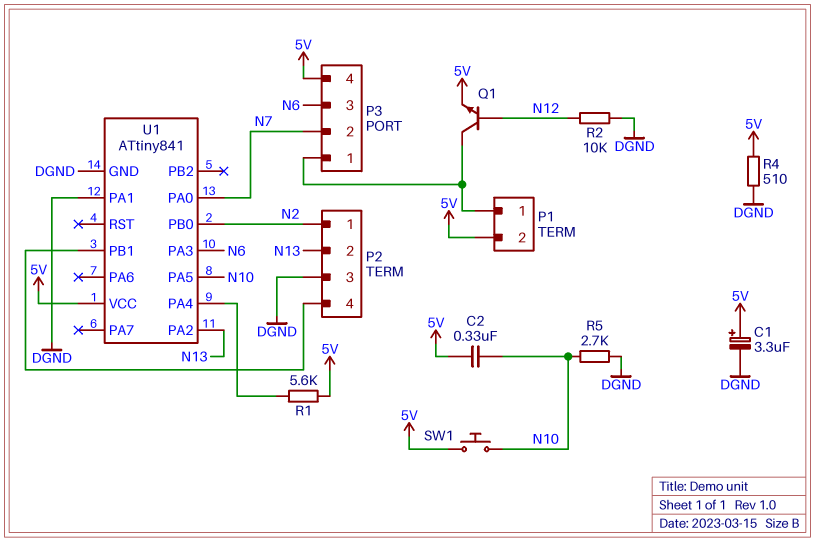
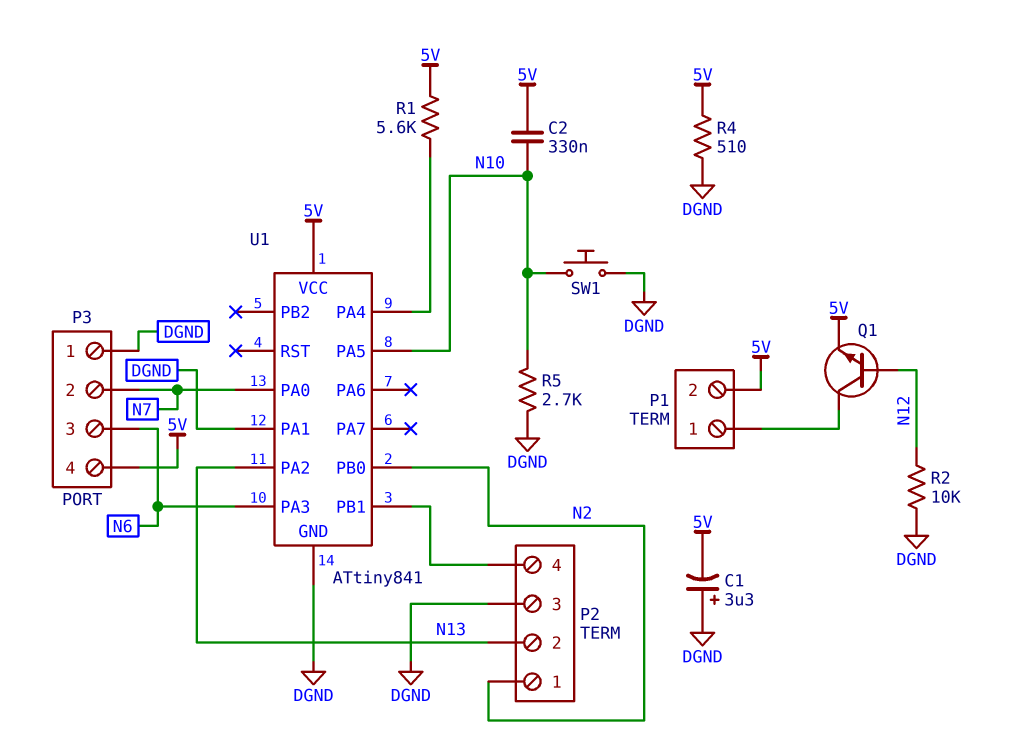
C1: 3.3uF (plus 5V, minus DGND) -> 3.3uF (plus DGND, minus 5V)
P3 pin 1: P1/1 -> DGND
SW1: button (5V, N10) -> button (DGND, N10)

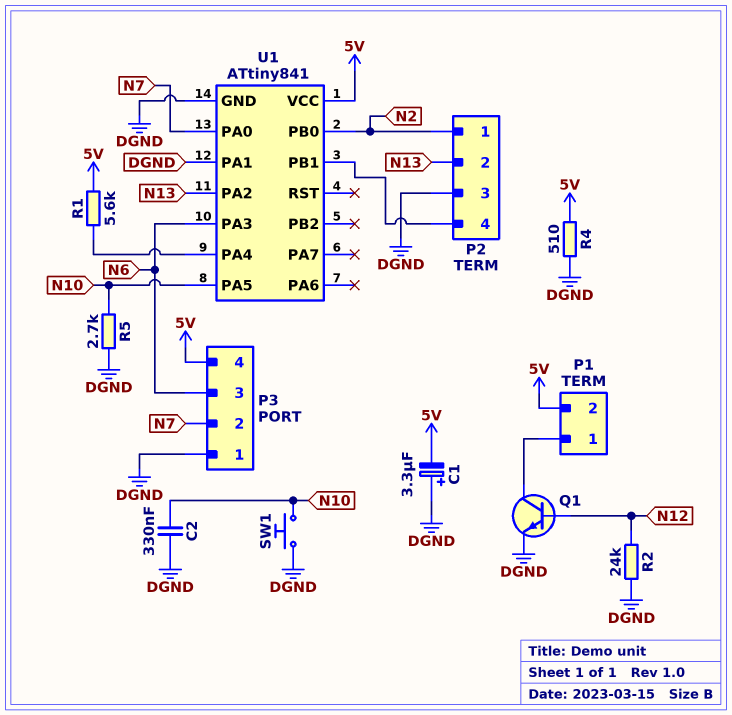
C2: 330nF (5V, N10) -> 330nF (DGND, N10)
Q1: NPN (B N12, C P1/1, E 5V) -> NPN (B N12, C P1/1, E DGND)
R2: 10k (DGND, N12) -> 24k (DGND, N12)

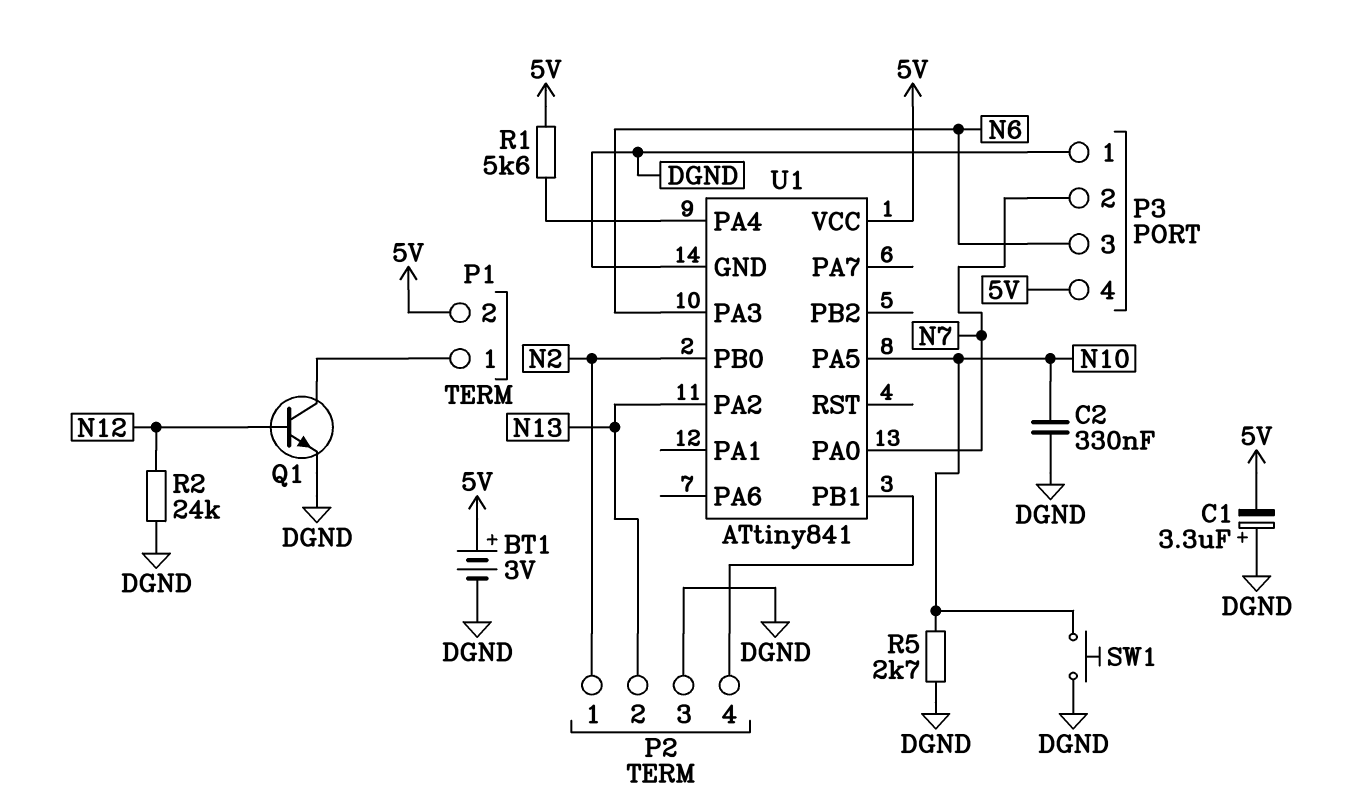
BT1: none -> 3V (plus 5V, minus DGND)
R4: 510 (5V, DGND) -> none
U1 pin PA1: DGND -> none

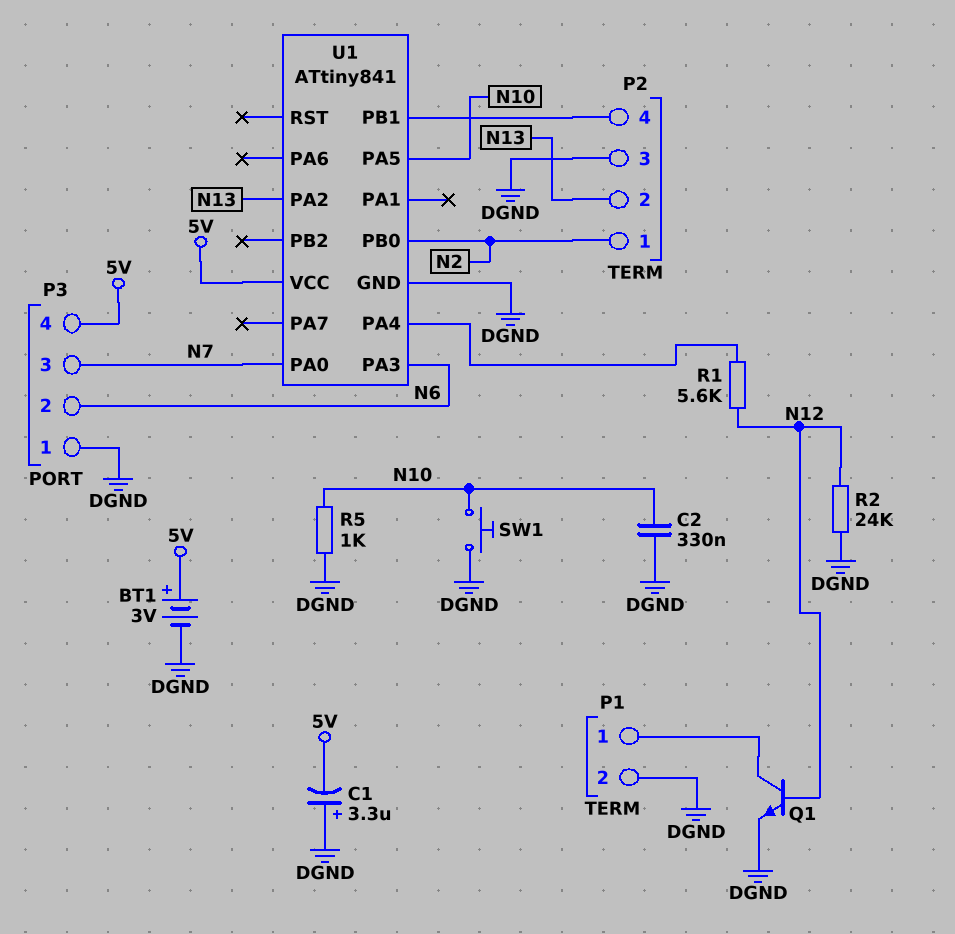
P1 pin 2: 5V -> DGND
P3 pin 2: N7 -> N6
P3 pin 3: N6 -> N7
R1: 5.6k (5V, U1/PA4) -> 5.6k (N12, U1/PA4)
R5: 2.7k (DGND, N10) -> 1k (DGND, N10)

